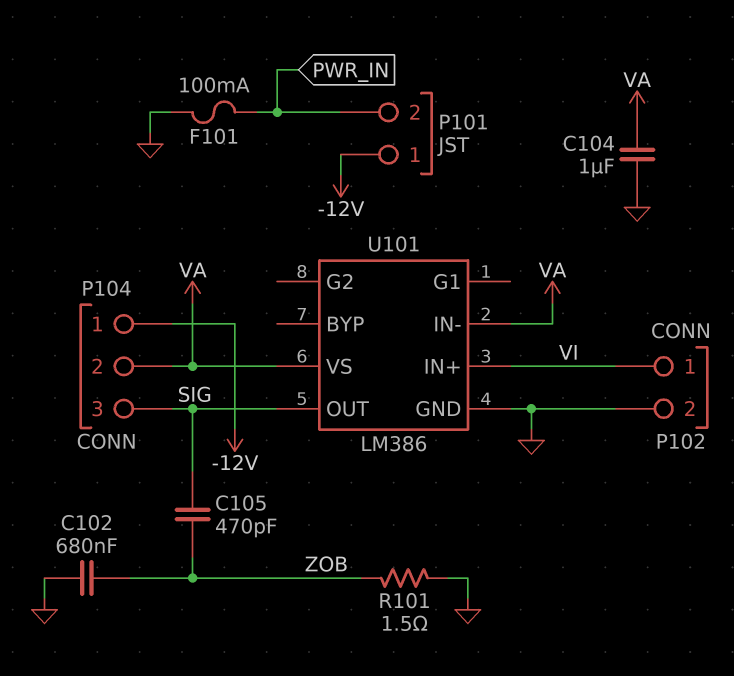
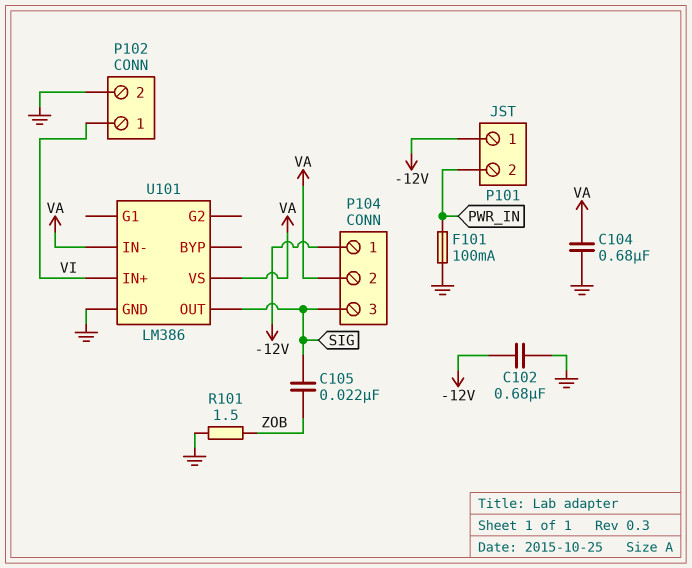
C102: 680nF (GND, ZOB) -> 680nF (-12V, GND)
C104: 1uF (GND, VA) -> 680nF (GND, VA)
C105: 470pF (SIG, ZOB) -> 22nF (SIG, ZOB)

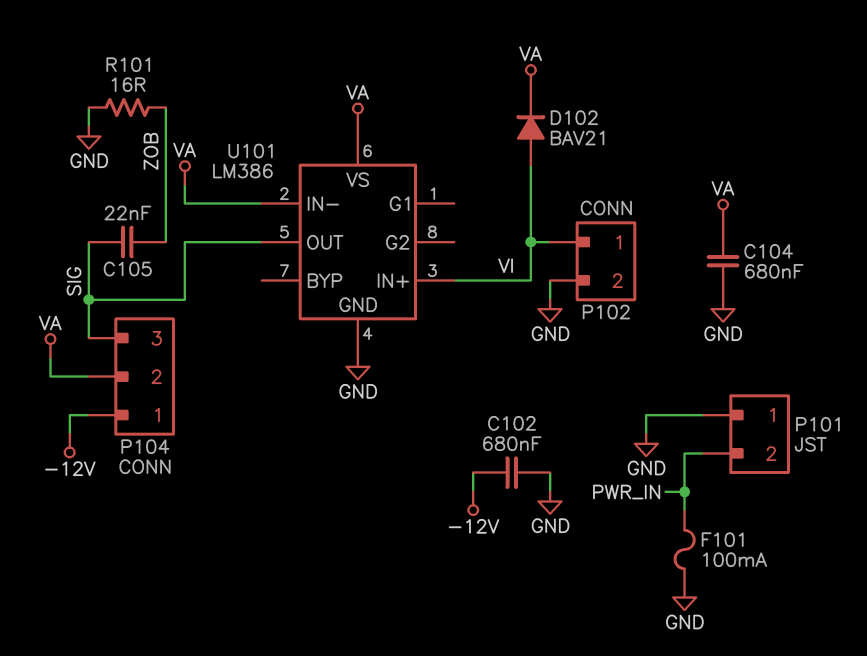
D102: none -> diode BAV21 (A VI, K VA)
P101 pin 1: -12V -> GND
R101: 1.5 (GND, ZOB) -> 16 (GND, ZOB)

